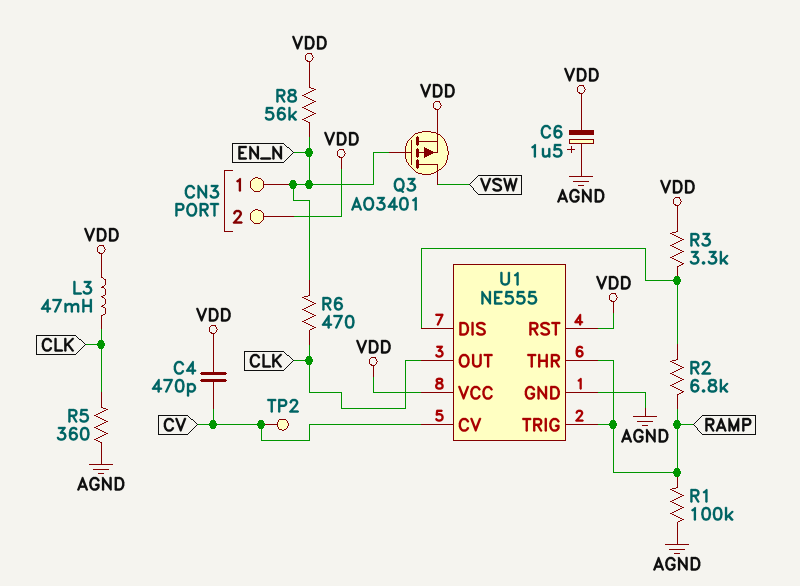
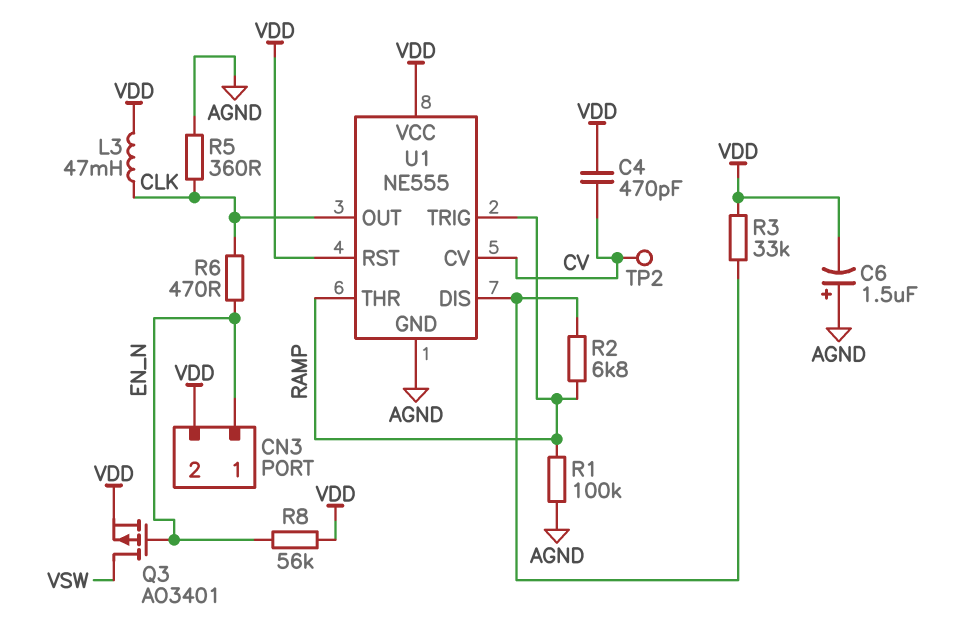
R3: 3.3k (U1/DIS, VDD) -> 33k (U1/DIS, VDD)

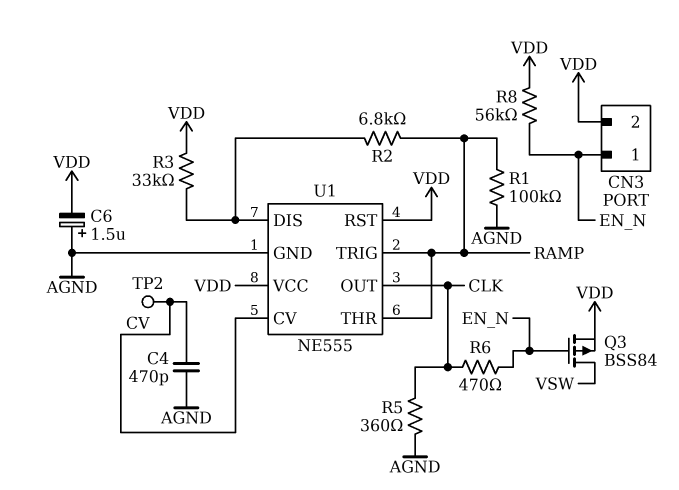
C4: 470pF (CV, VDD) -> 470pF (AGND, CV)
L3: 47mH (CLK, VDD) -> none
Q3: PMOS AO3401 (G EN_N, D VSW, S VDD) -> PMOS BSS84 (G EN_N, D VSW, S VDD)

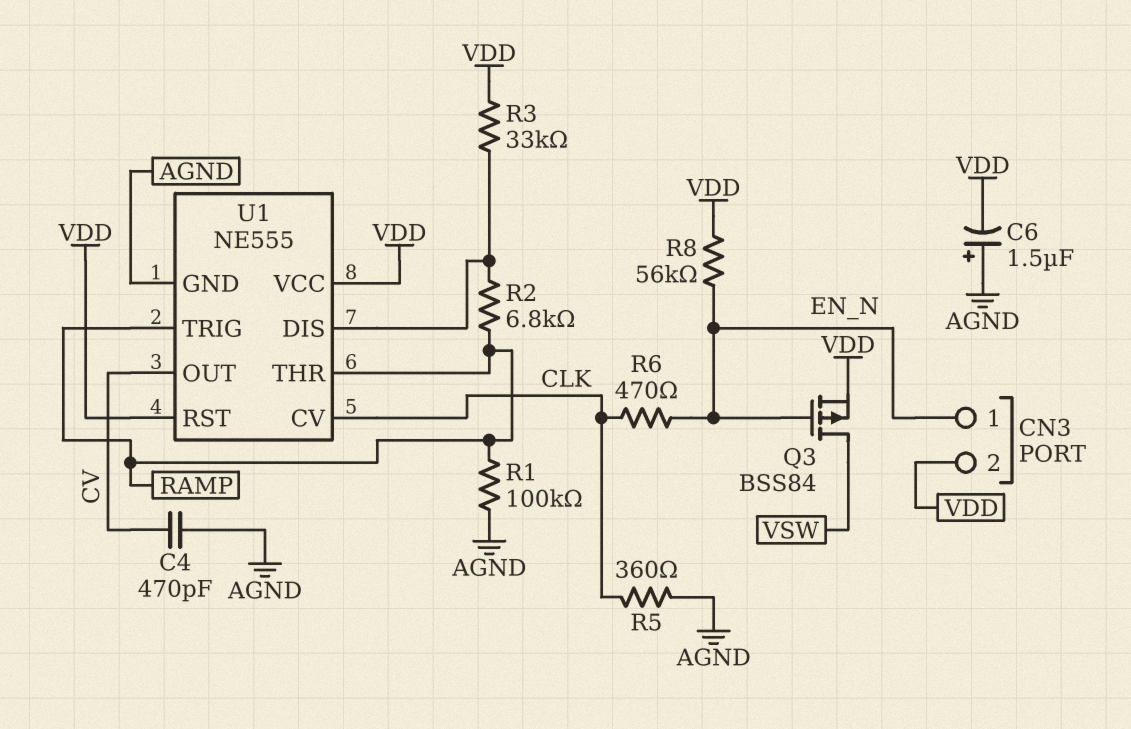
TP2: test point (CV) -> none
U1 pin CV: CV -> CLK
U1 pin OUT: CLK -> CV

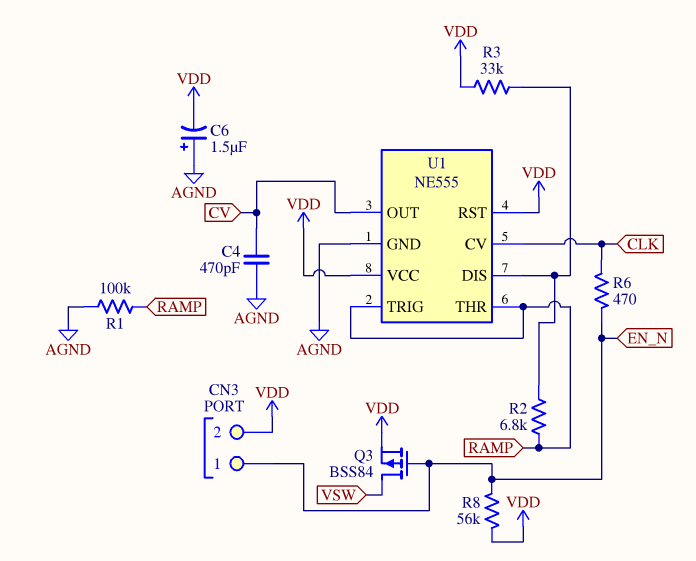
R5: 360 (AGND, CLK) -> none

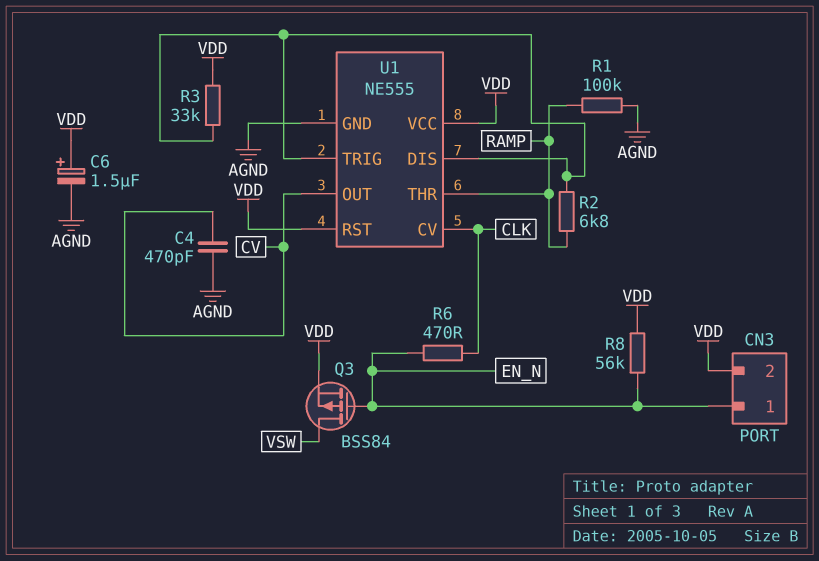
C6: 1.5uF (plus AGND, minus VDD) -> 1.5uF (plus VDD, minus AGND)
U1 pin TRIG: RAMP -> U1/DIS

